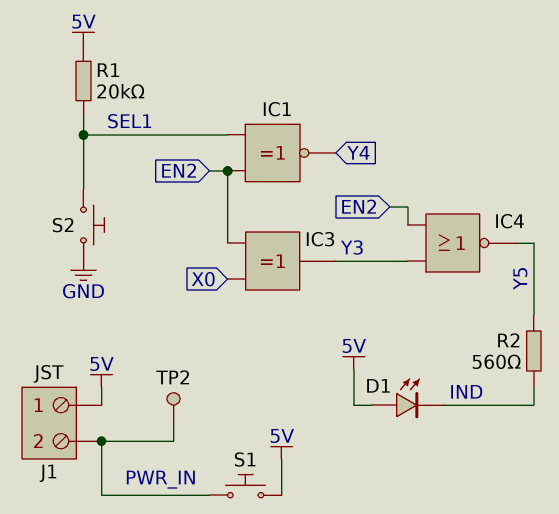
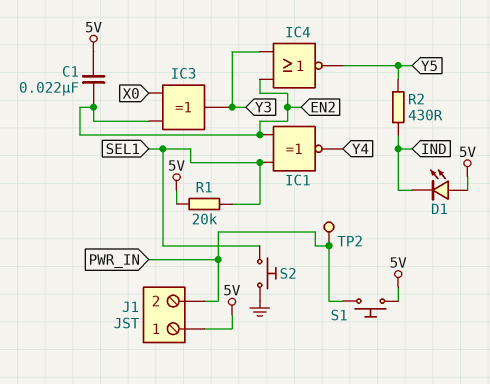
C1: none -> 22nF (5V, EN2)
R2: 560 (IND, Y5) -> 430 (IND, Y5)

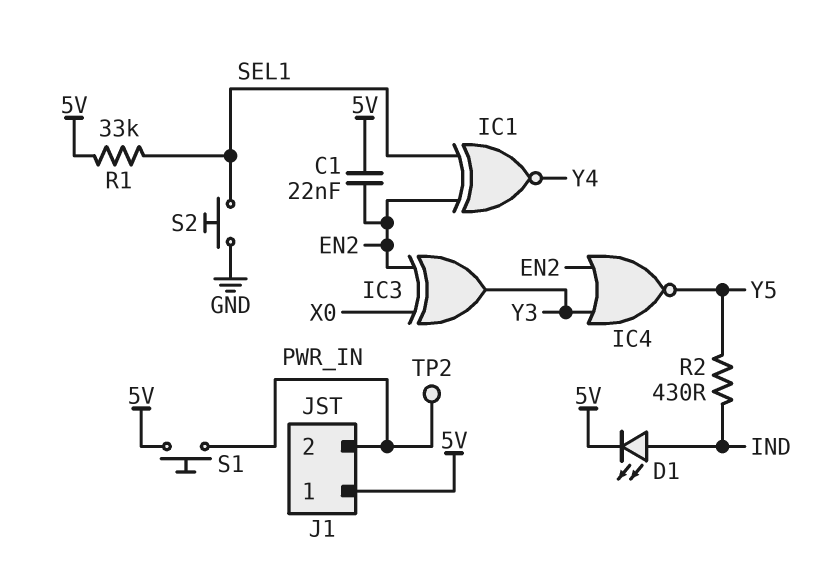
D1: LED (A 5V, K IND) -> LED (A IND, K 5V)
R1: 20k (5V, SEL1) -> 33k (5V, SEL1)

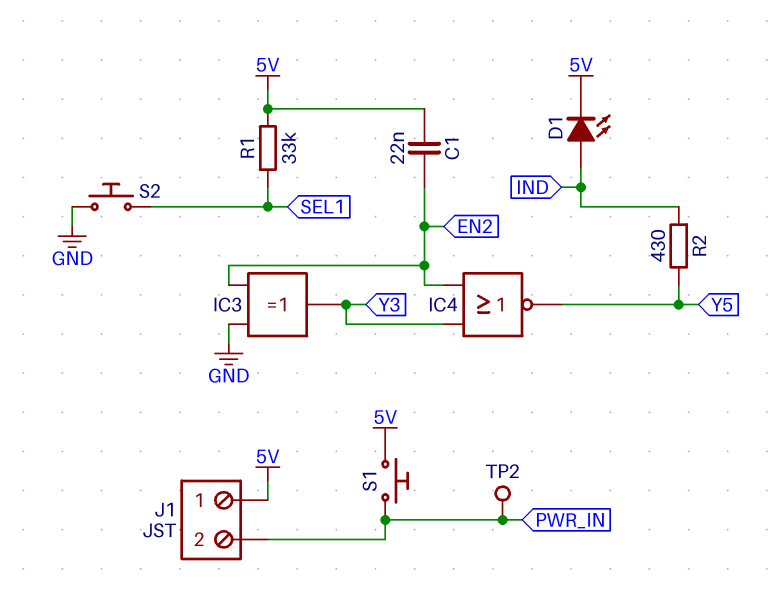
IC1: XNOR (in EN2, in SEL1, out Y4) -> none
IC3: XOR (in EN2, in X0, out Y3) -> XOR (in EN2, in GND, out Y3)

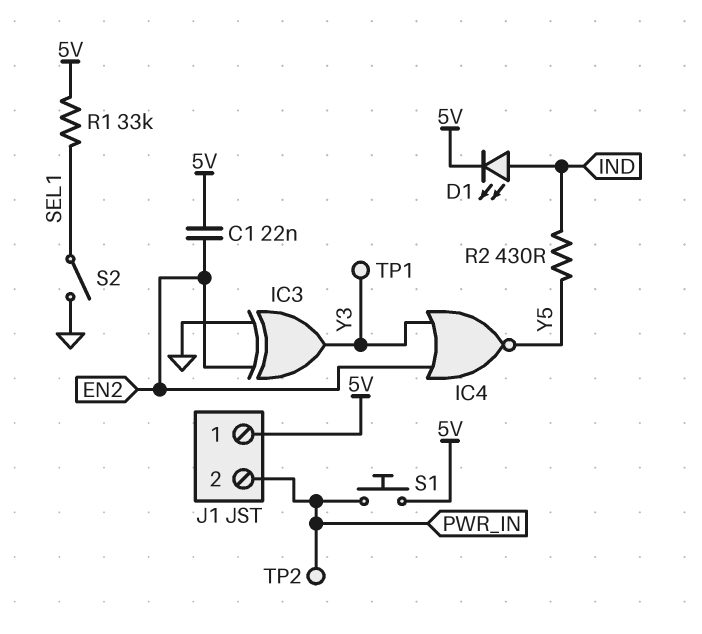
S2: button (GND, SEL1) -> switch (GND, SEL1)
TP1: none -> test point (Y3)

